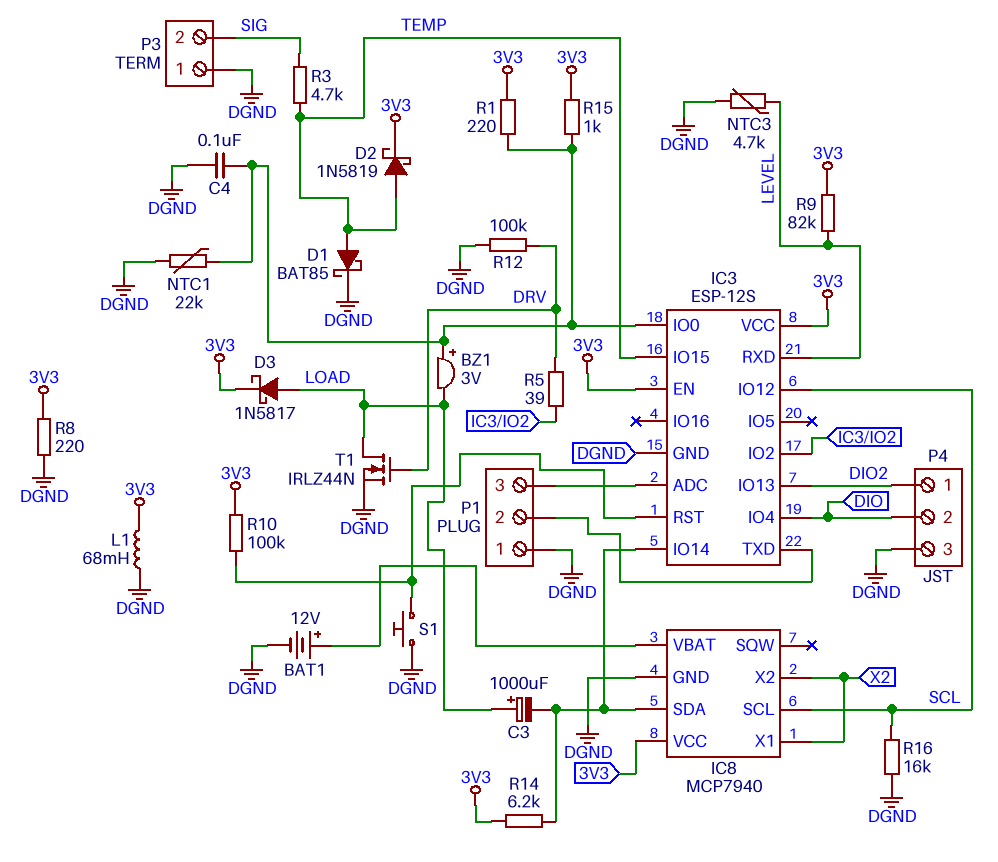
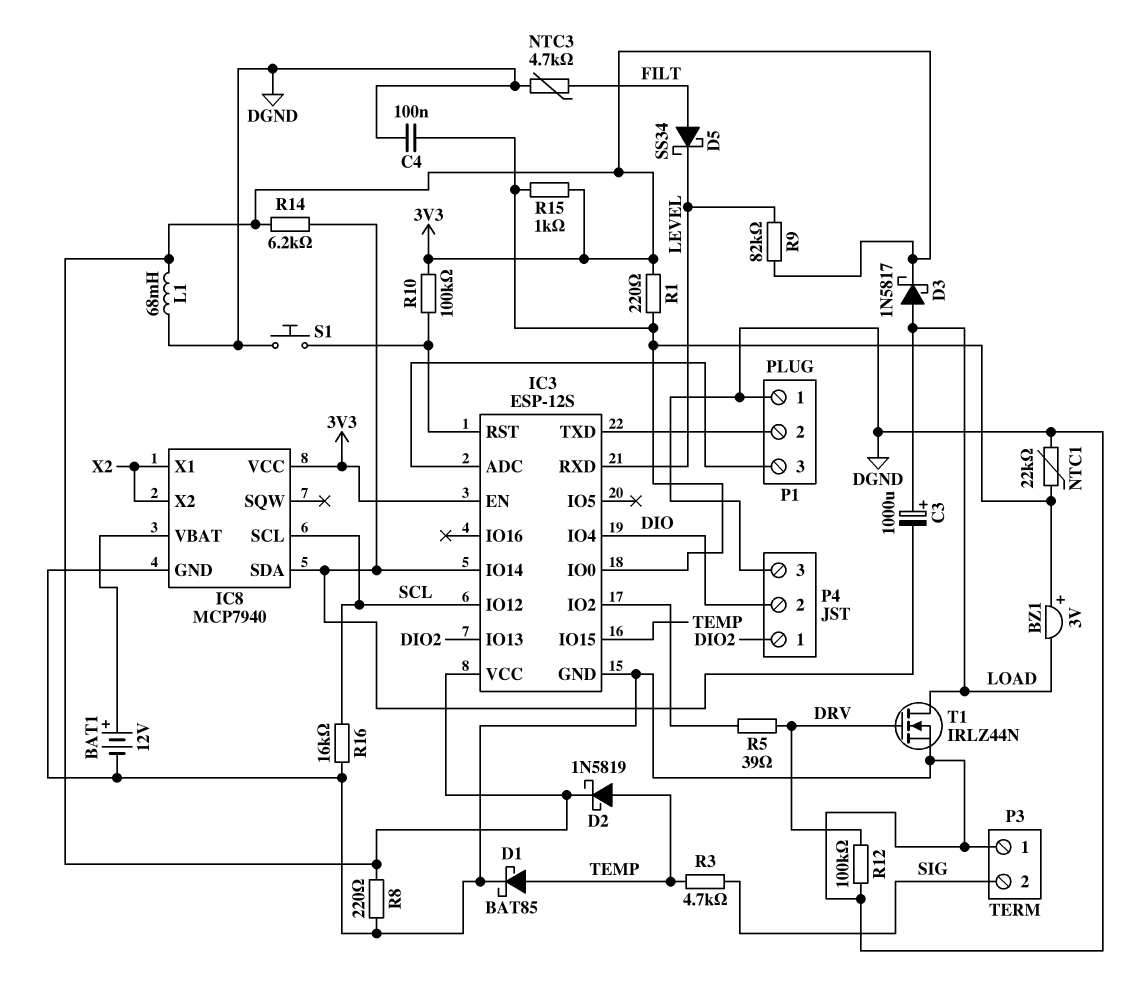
D5: none -> schottky SS34 (A FILT, K LEVEL)
NTC3: 4.7k (DGND, LEVEL) -> 4.7k (DGND, FILT)

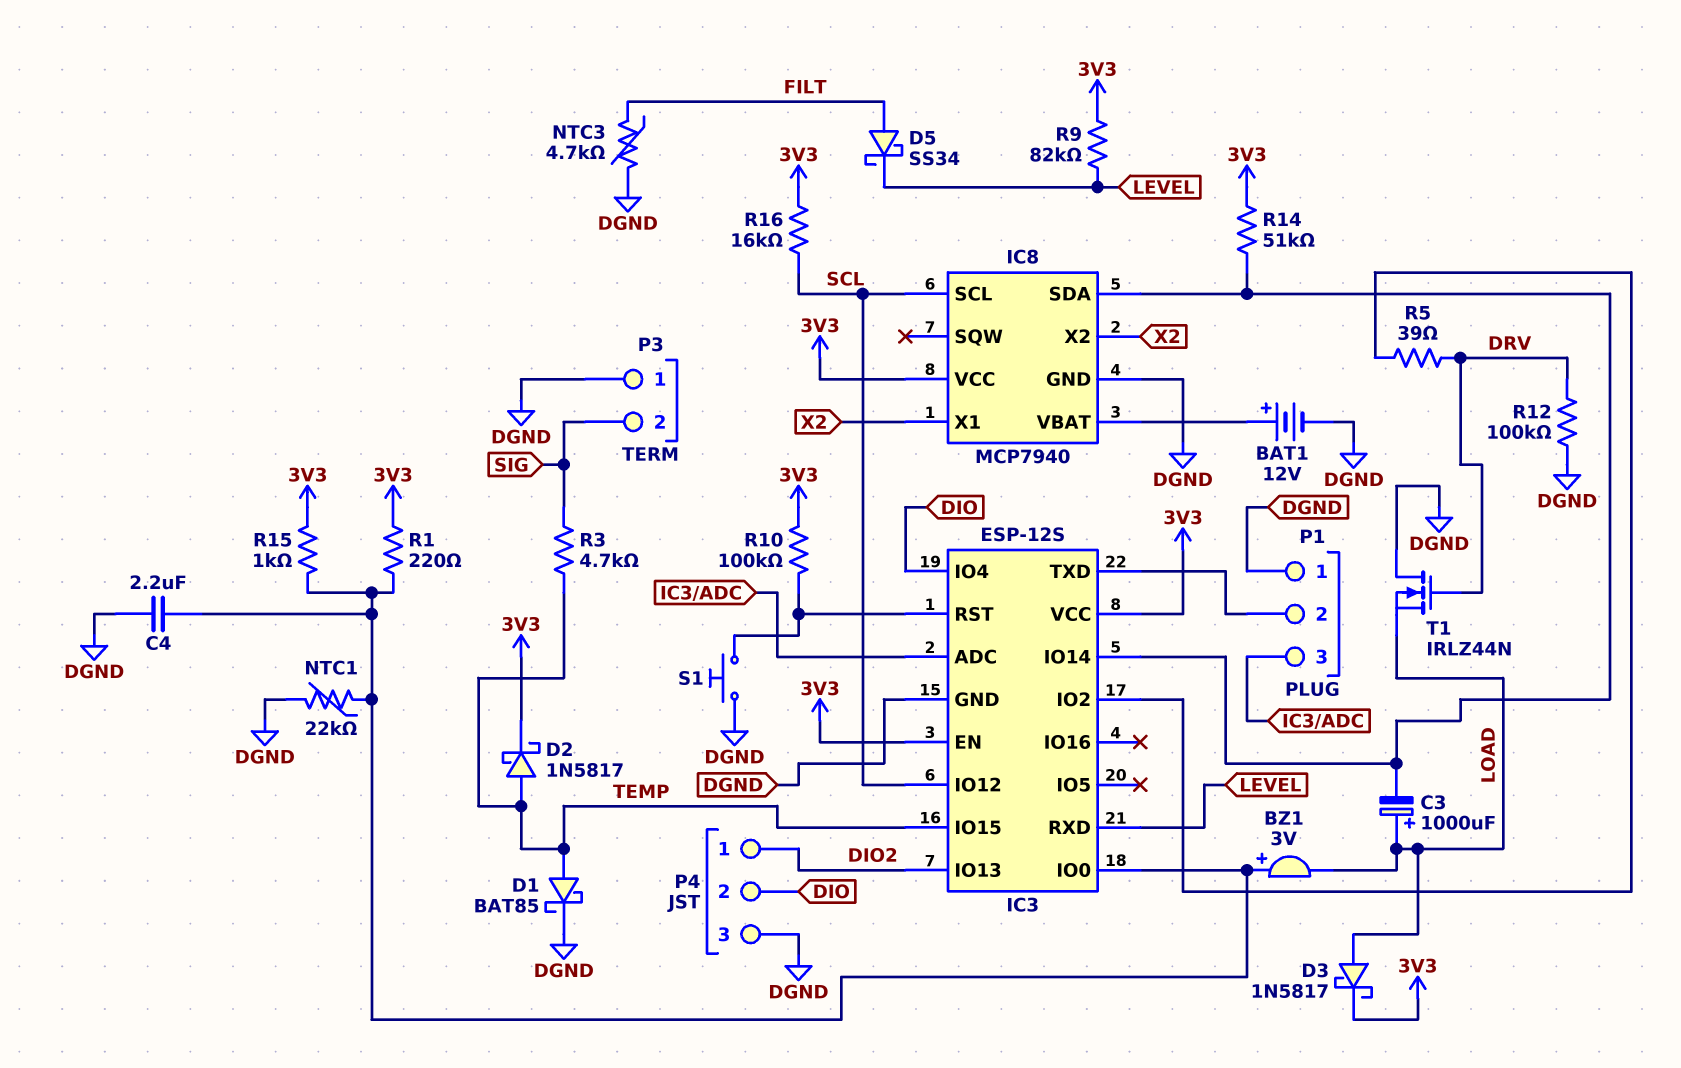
C4: 100nF (DGND, IC3/IO0) -> 2.2uF (DGND, IC3/IO0)
D2: schottky 1N5819 (A TEMP, K 3V3) -> schottky 1N5817 (A TEMP, K 3V3)
L1: 68mH (3V3, DGND) -> none
R8: 220 (3V3, DGND) -> none
R14: 6.2k (3V3, IC3/IO14) -> 51k (3V3, IC3/IO14)
R16: 16k (DGND, SCL) -> 16k (3V3, SCL)
T1: NMOS IRLZ44N (G DRV, D LOAD, S DGND) -> NMOS IRLZ44N (G DRV, D DGND, S LOAD)

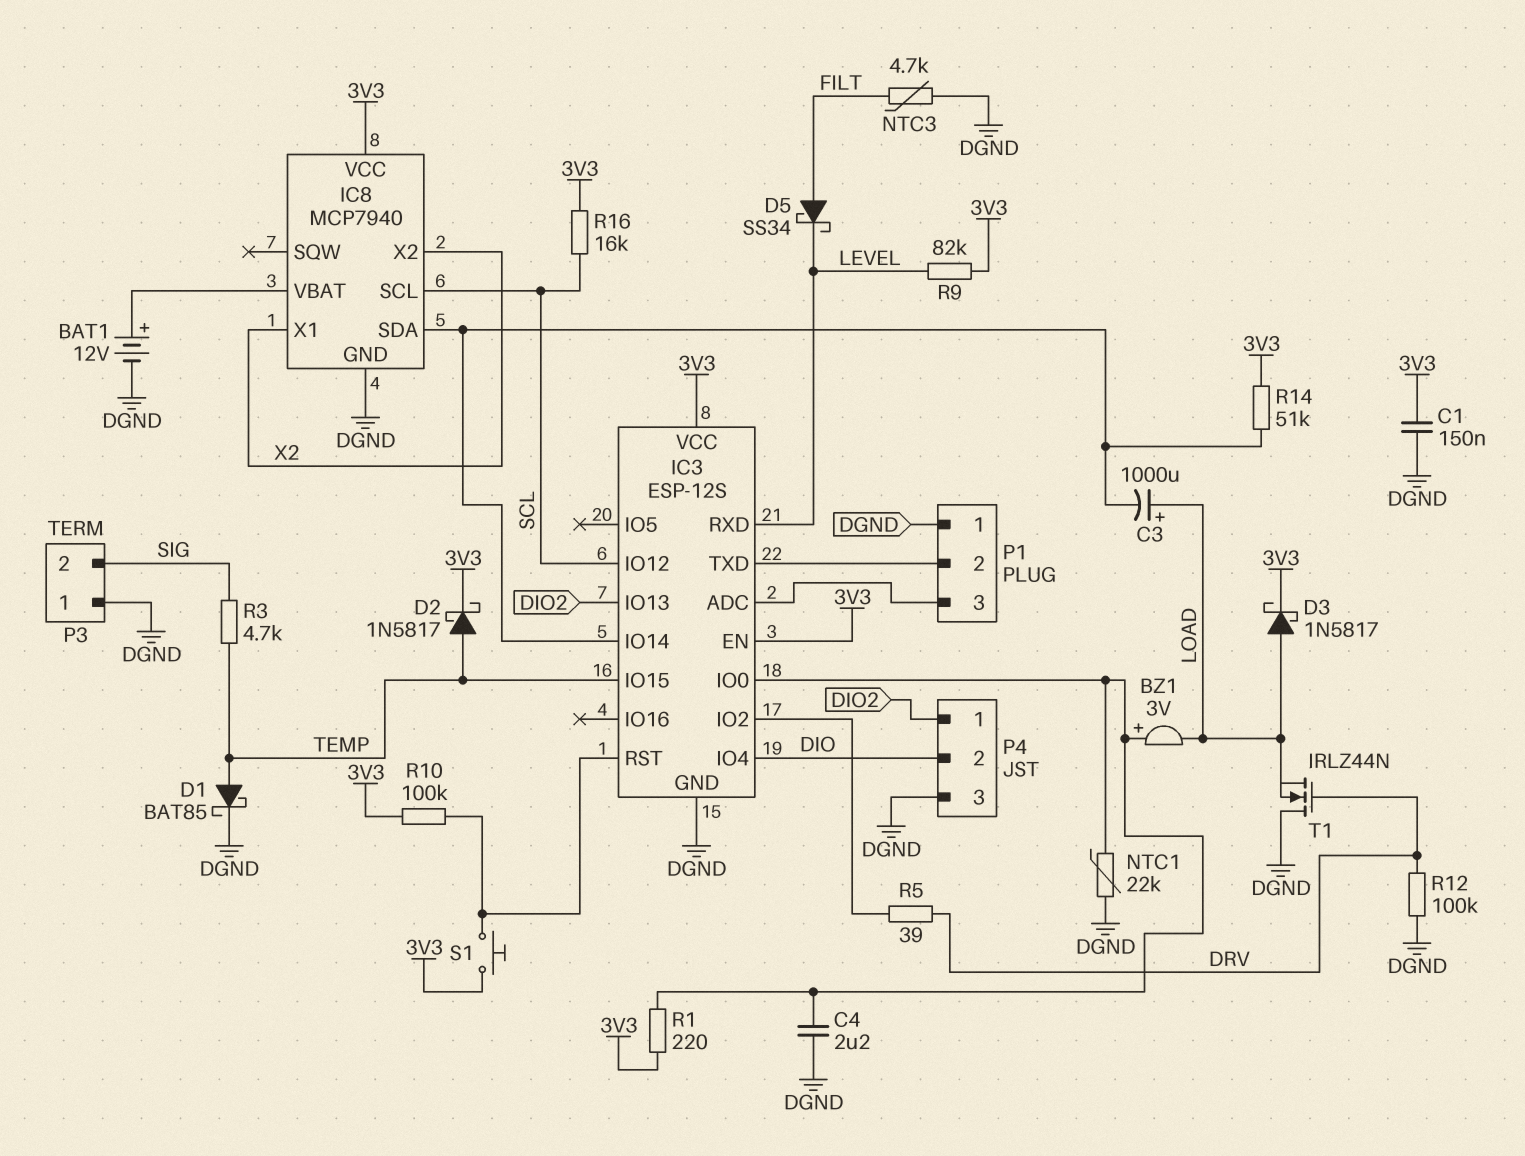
C1: none -> 150nF (3V3, DGND)
R15: 1k (3V3, IC3/IO0) -> none
S1: button (DGND, IC3/RST) -> button (3V3, IC3/RST)

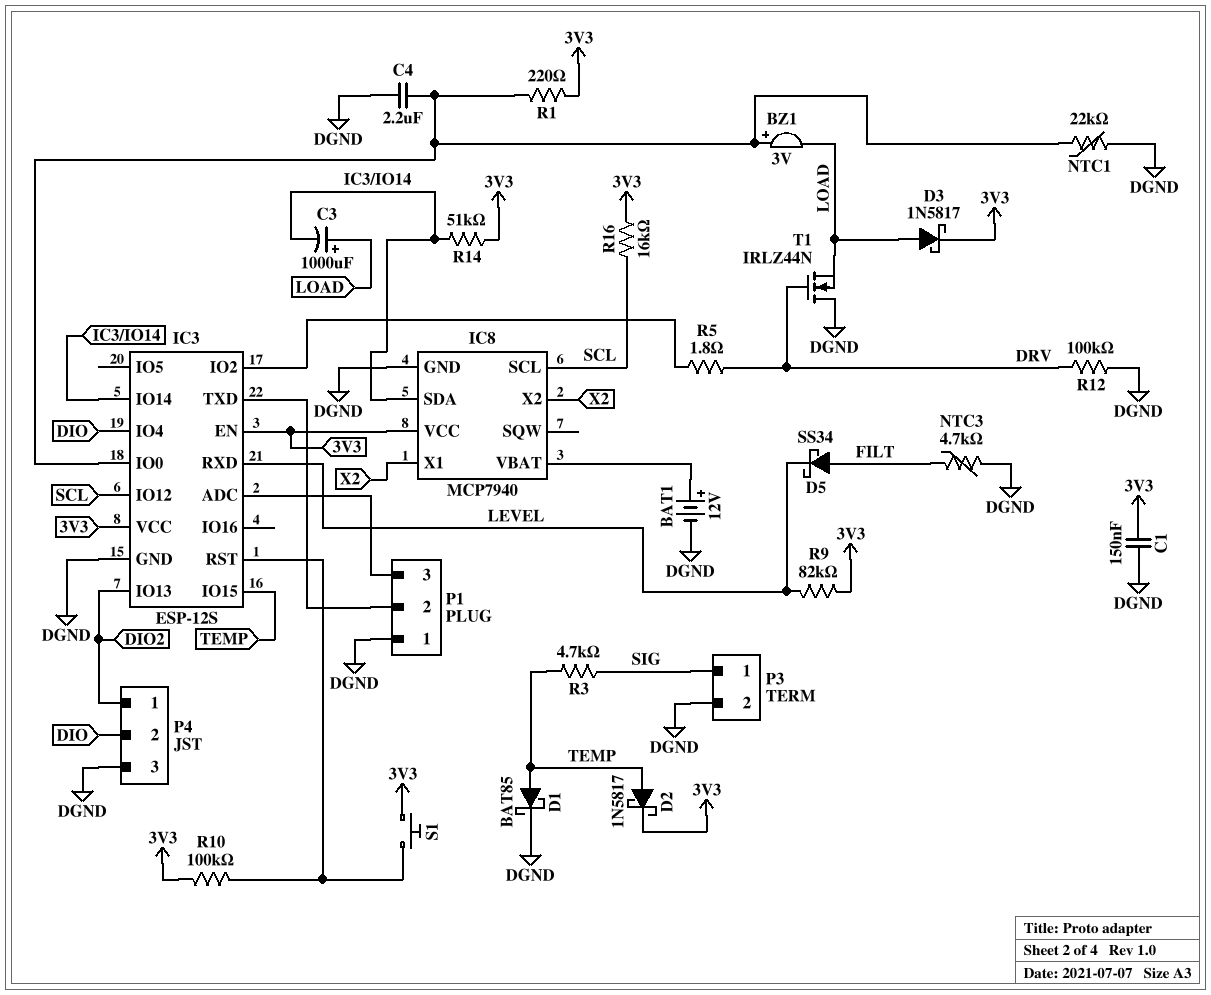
P3 pin 1: DGND -> SIG
P3 pin 2: SIG -> DGND
R5: 39 (DRV, IC3/IO2) -> 1.8 (DRV, IC3/IO2)

